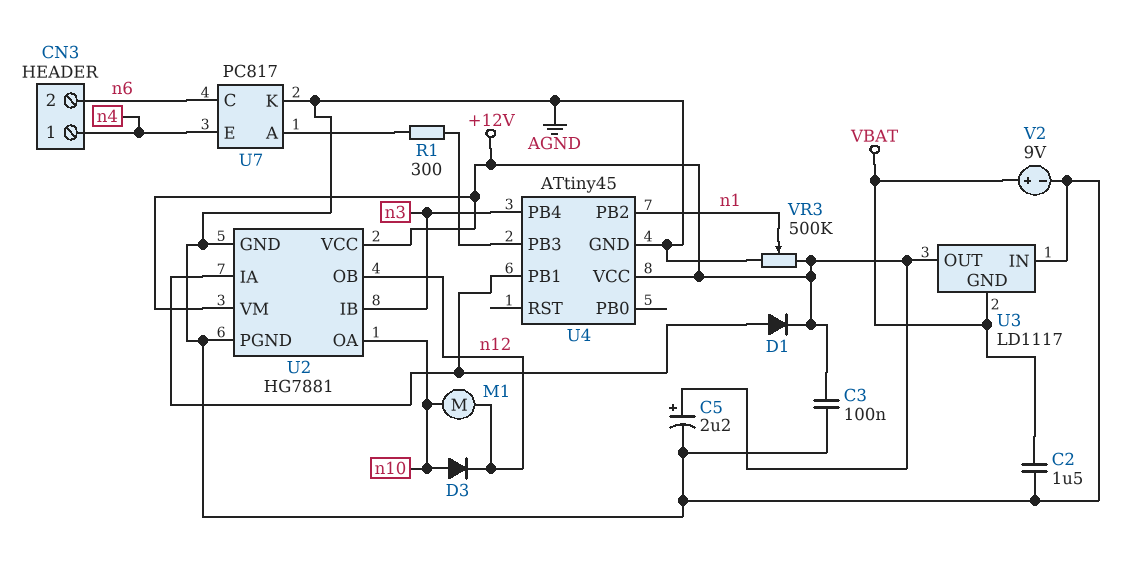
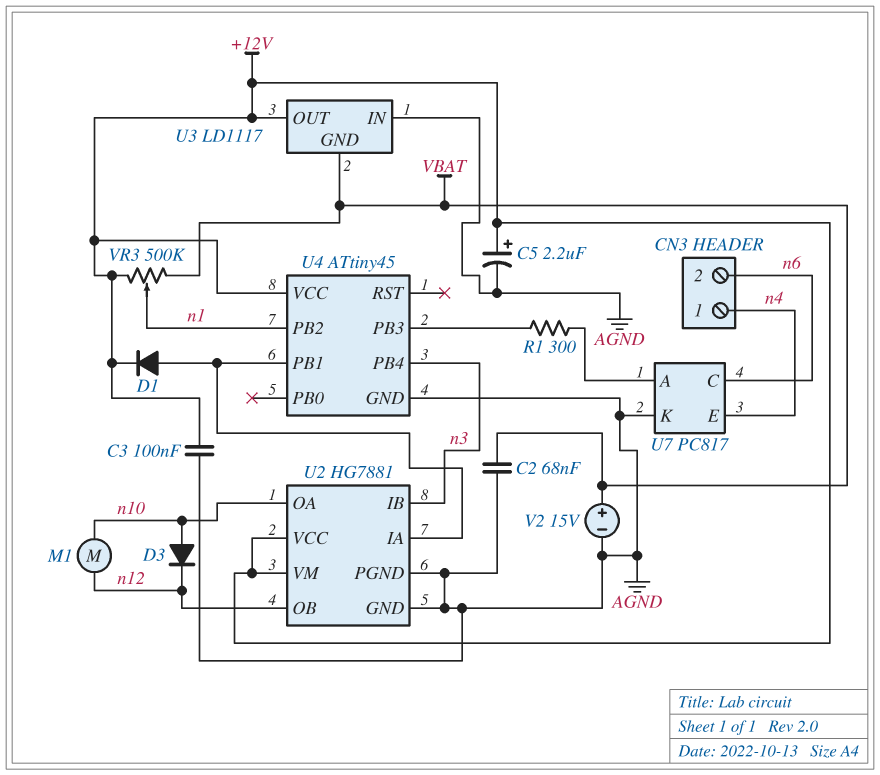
C2: 1.5uF (AGND, VBAT) -> 68nF (AGND, VBAT)
V2: 9V (plus VBAT, minus AGND) -> 15V (plus VBAT, minus AGND)
VR3: 500k (+12V, AGND, wiper n1) -> 500k (+12V, VBAT, wiper n1)

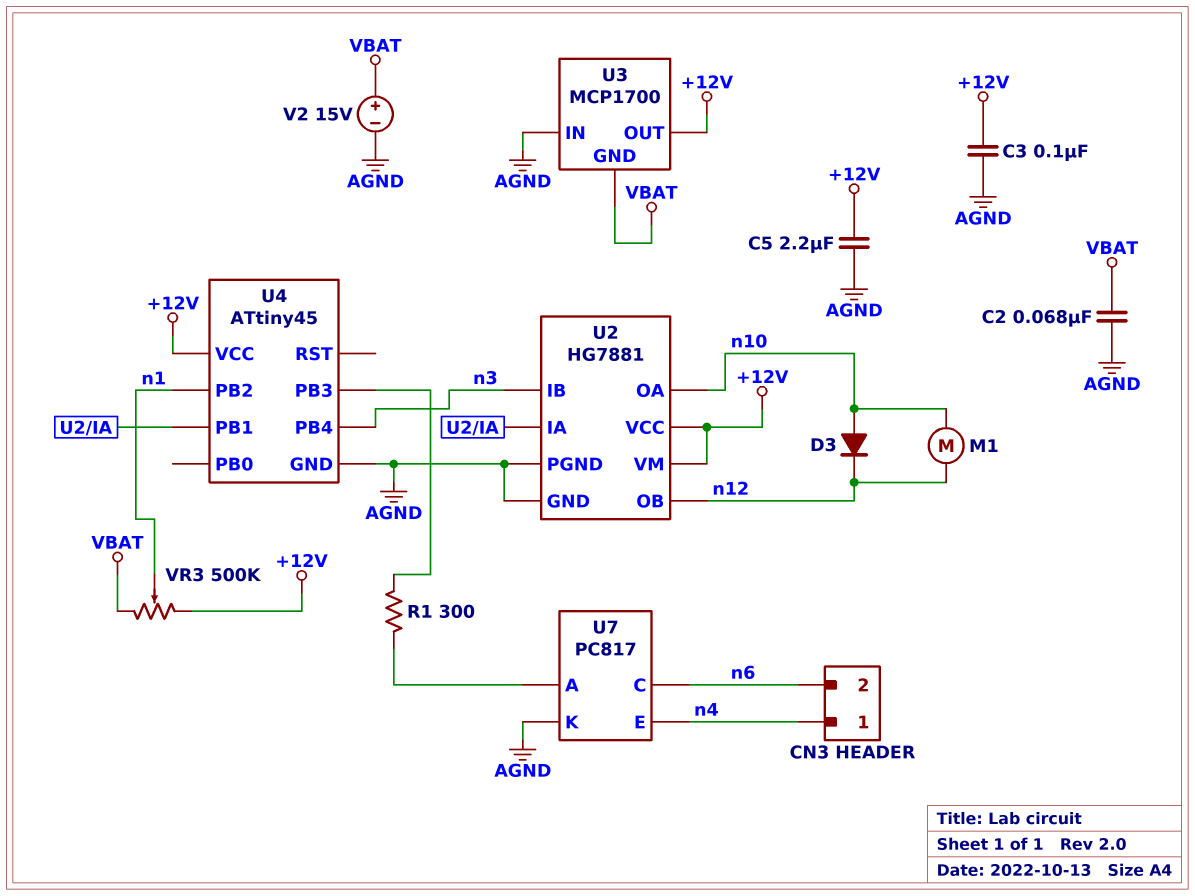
C5: 2.2uF (plus +12V, minus AGND) -> 2.2uF (+12V, AGND)
D1: diode (A U2/IA, K +12V) -> none
U3: LD1117 -> MCP1700

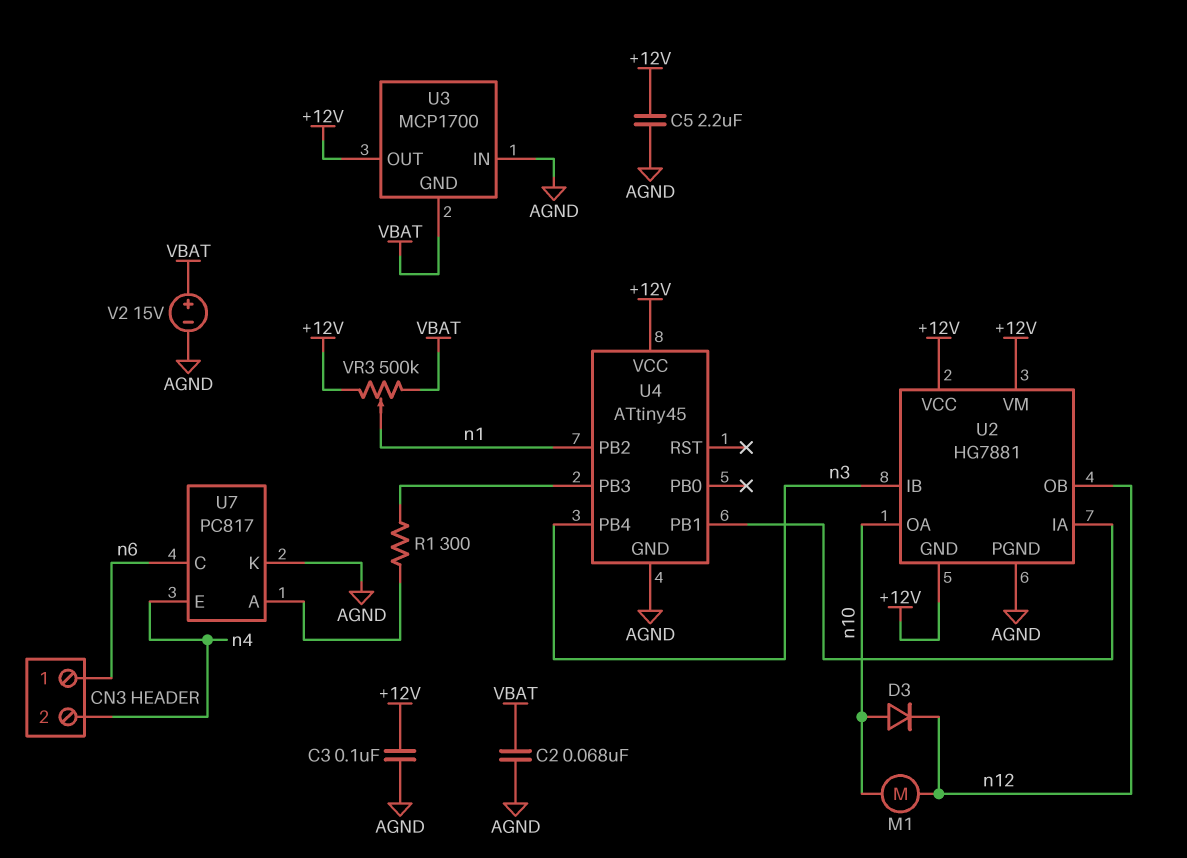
CN3 pin 1: n4 -> n6
CN3 pin 2: n6 -> n4
U2 pin GND: AGND -> +12V

